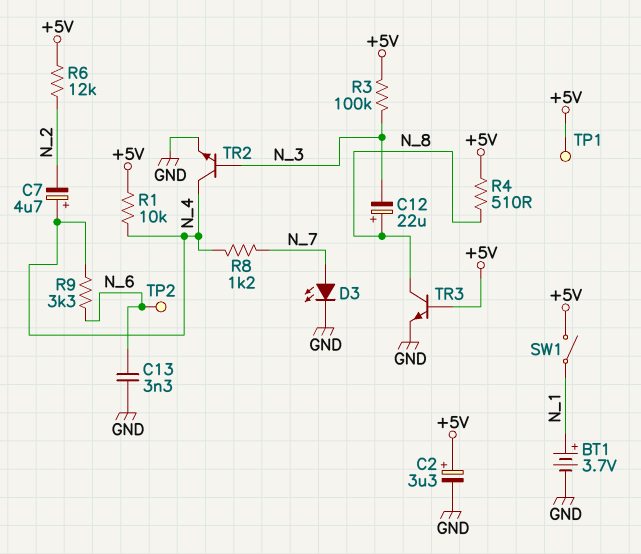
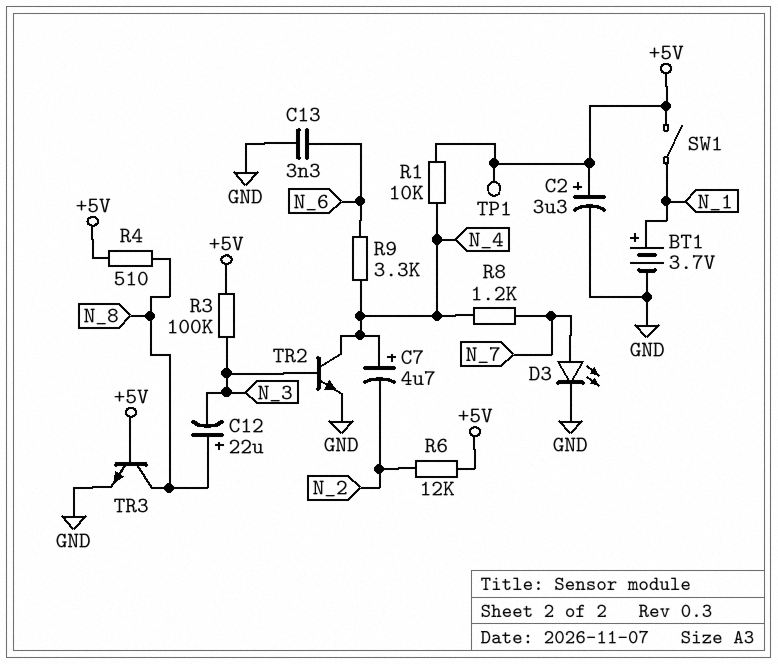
TP2: test point (N_6) -> none

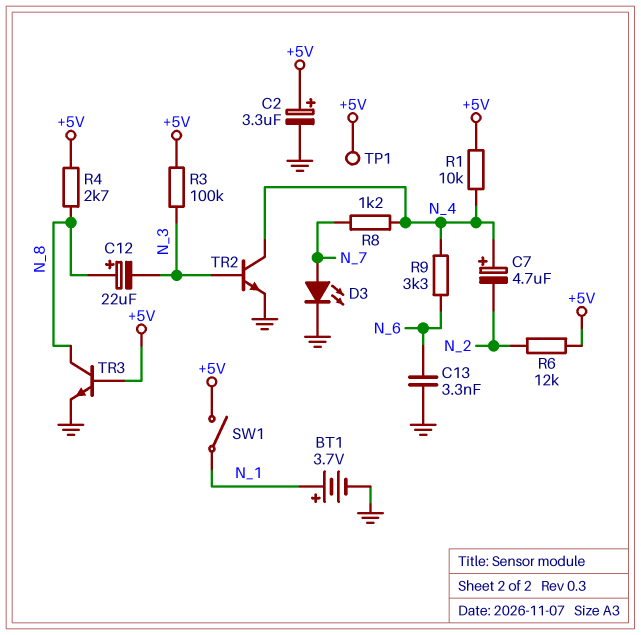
R4: 510 (+5V, N_8) -> 2.7k (+5V, N_8)

